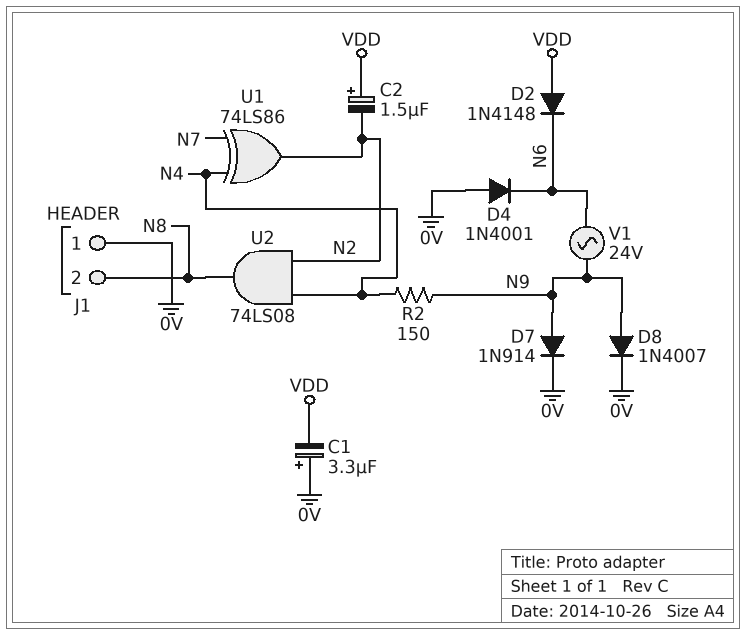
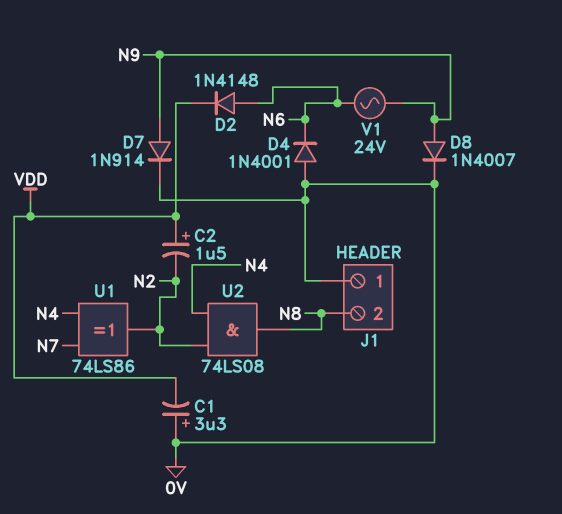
D2: diode 1N4148 (A VDD, K N6) -> diode 1N4148 (A N6, K VDD)
R2: 150 (N4, N9) -> none

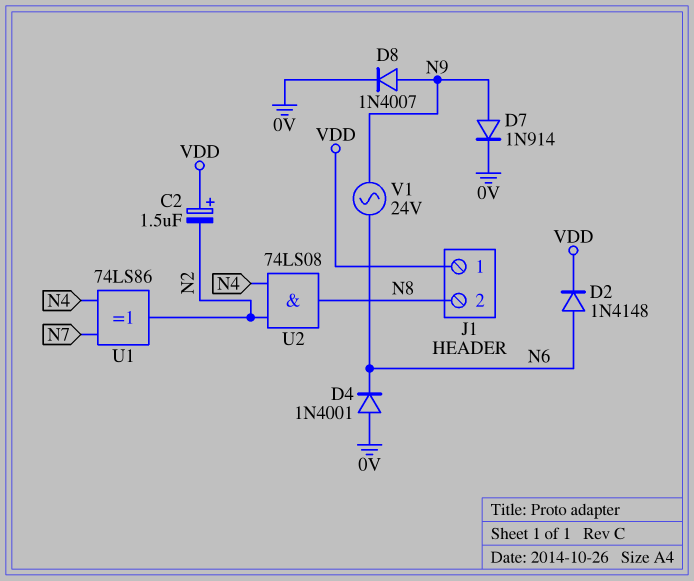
C1: 3.3uF (plus 0V, minus VDD) -> none
J1 pin 1: 0V -> VDD

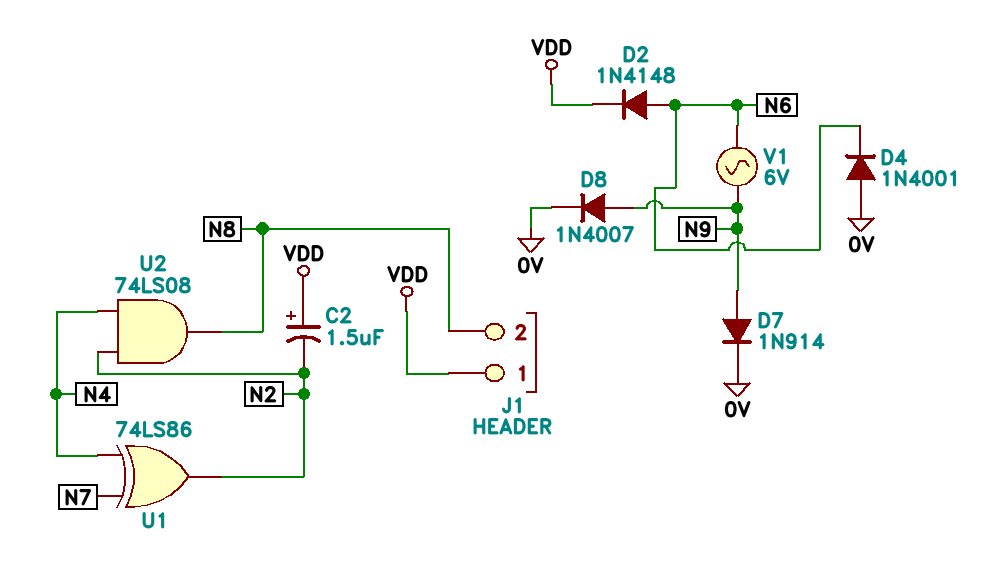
V1: AC 24V (N6, N9) -> AC 6V (N6, N9)

